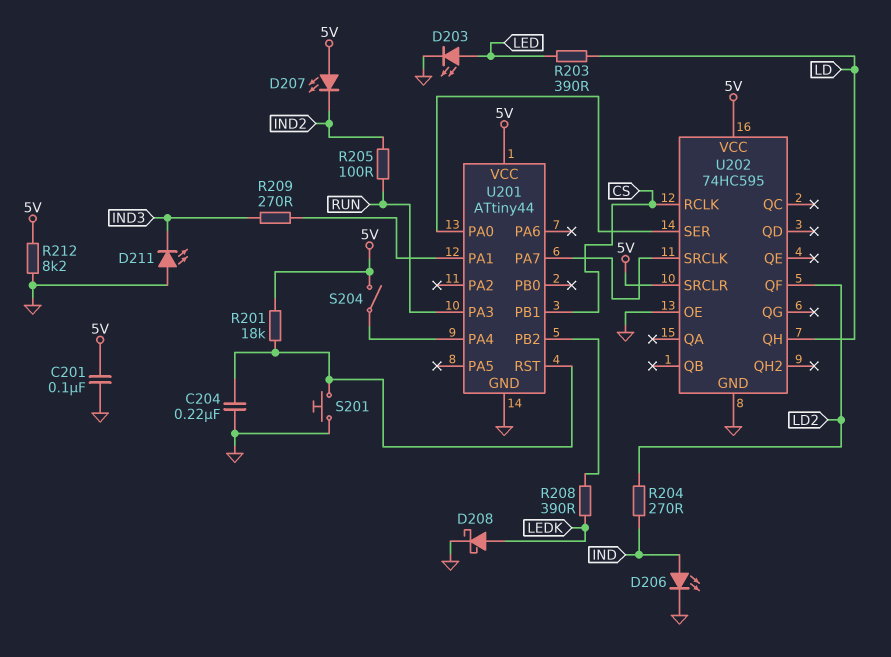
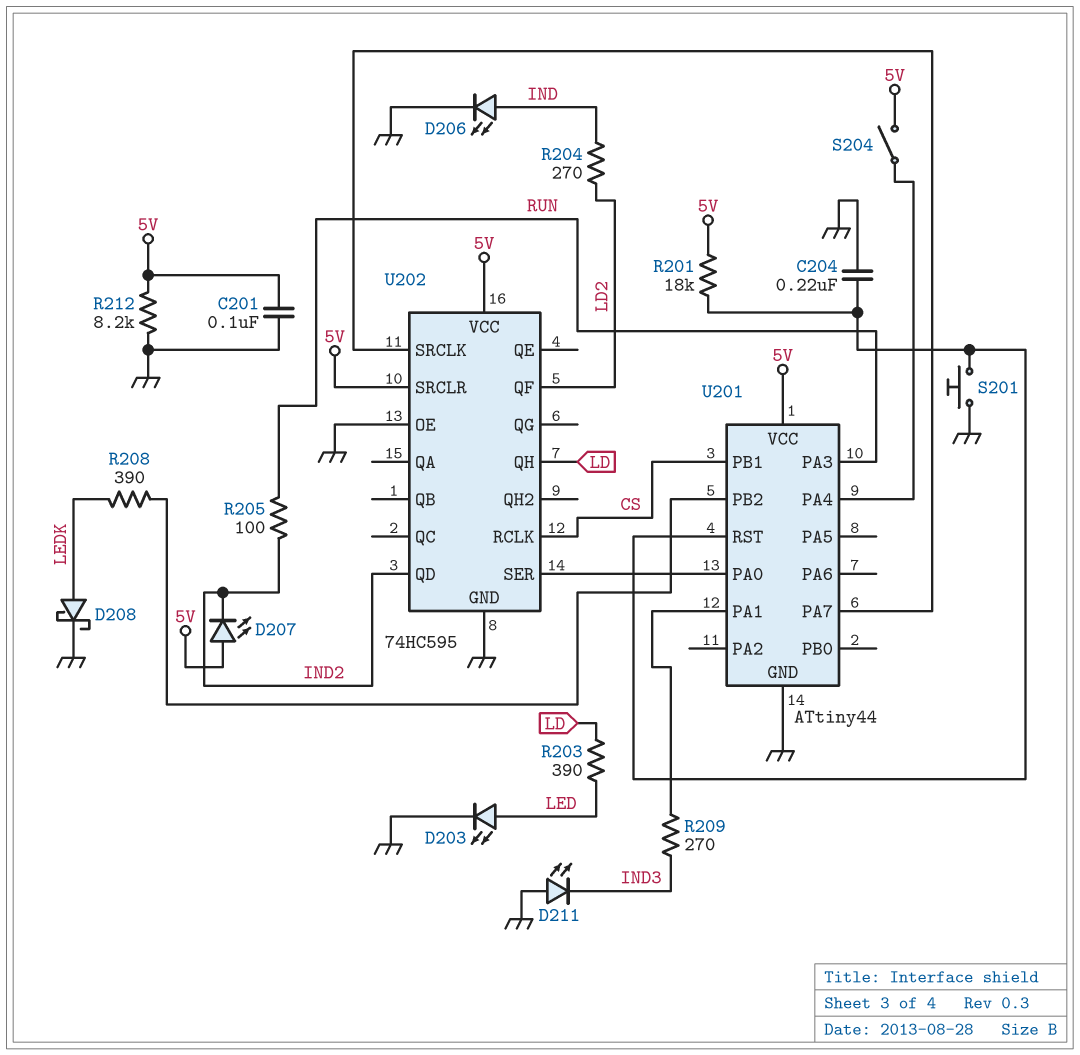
U202 pin QD: none -> IND2

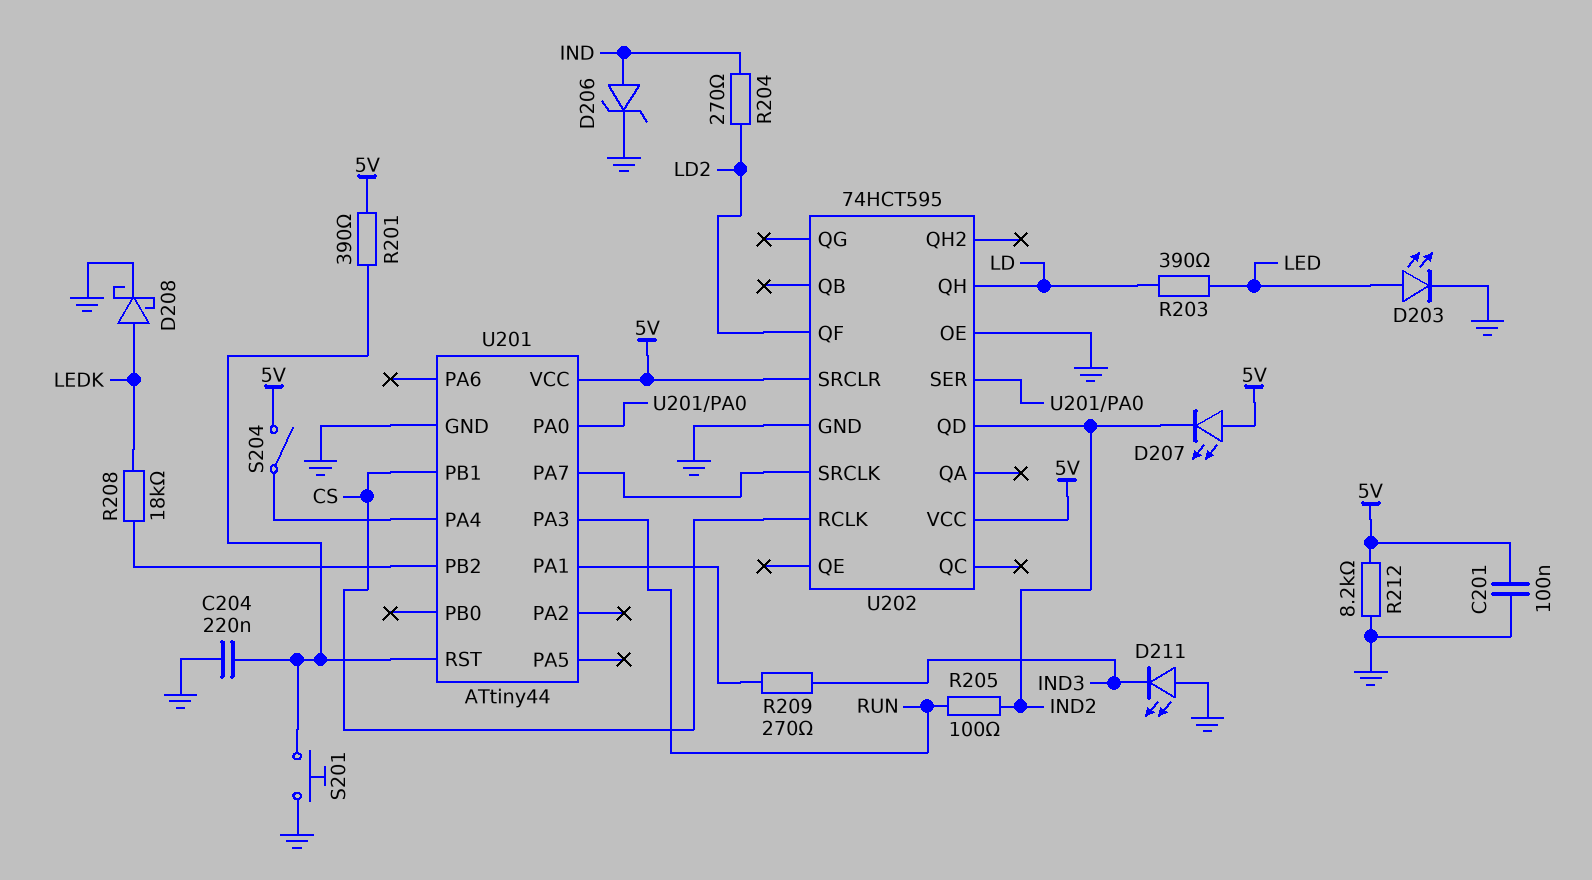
D206: LED (A IND, K GND) -> zener (A IND, K GND)
R201: 18k (5V, U201/RST) -> 390 (5V, U201/RST)
R208: 390 (LEDK, U201/PB2) -> 18k (LEDK, U201/PB2)
U202: 74HC595 -> 74HCT595

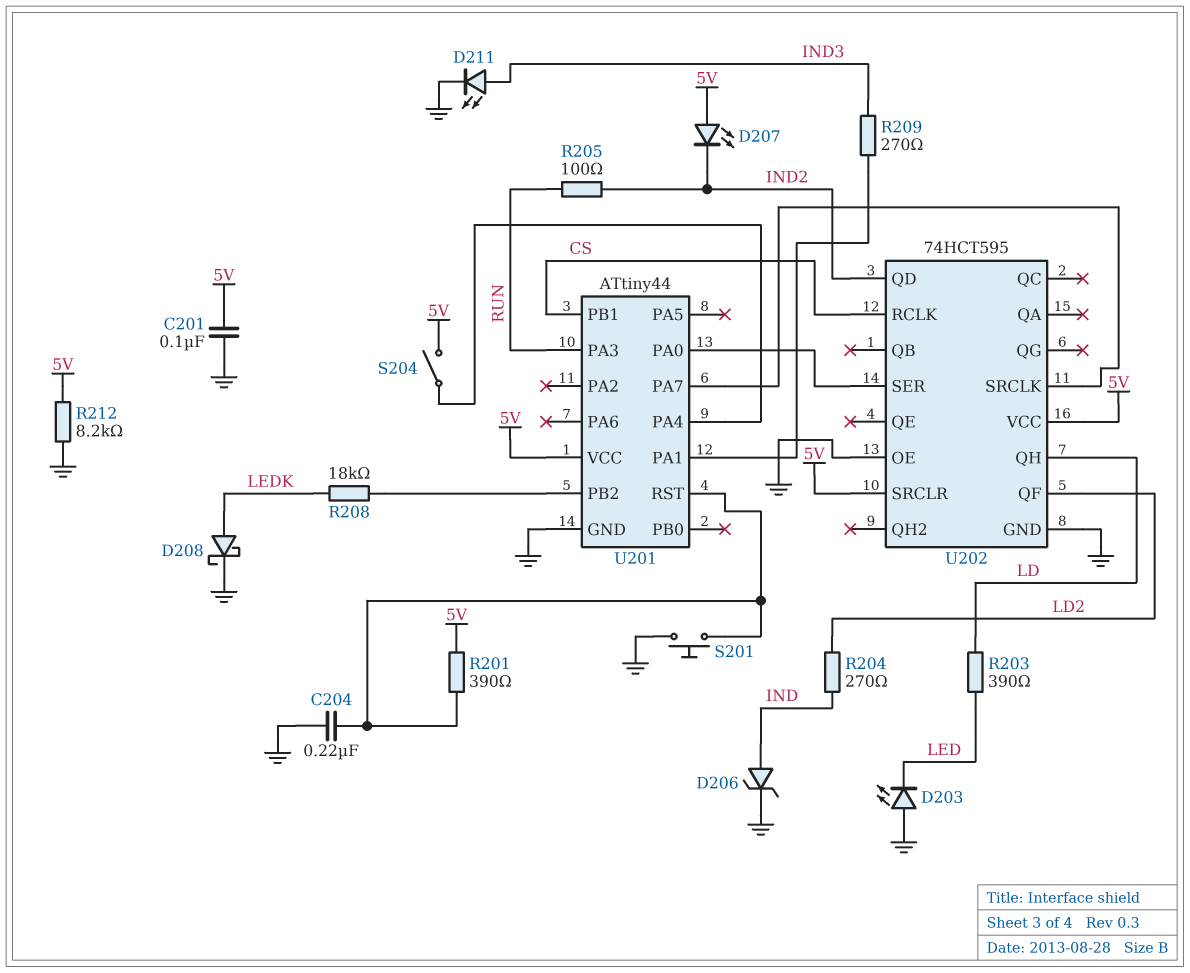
D203: LED (A LED, K GND) -> LED (A GND, K LED)
D211: LED (A GND, K IND3) -> LED (A IND3, K GND)

